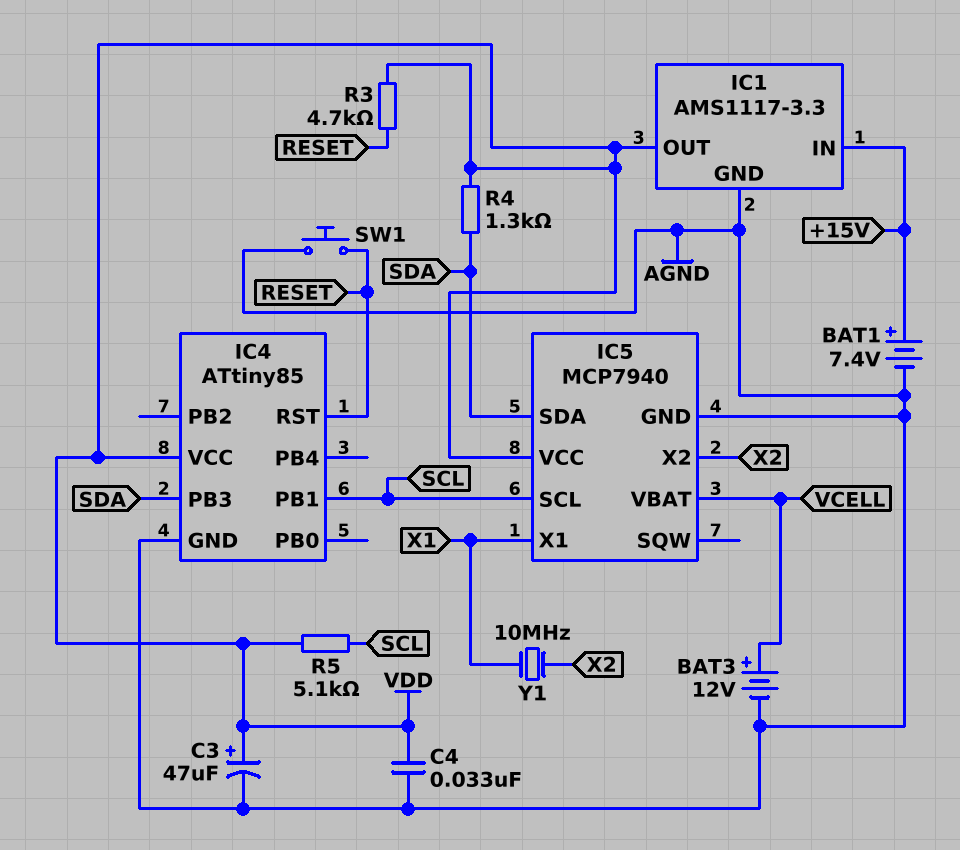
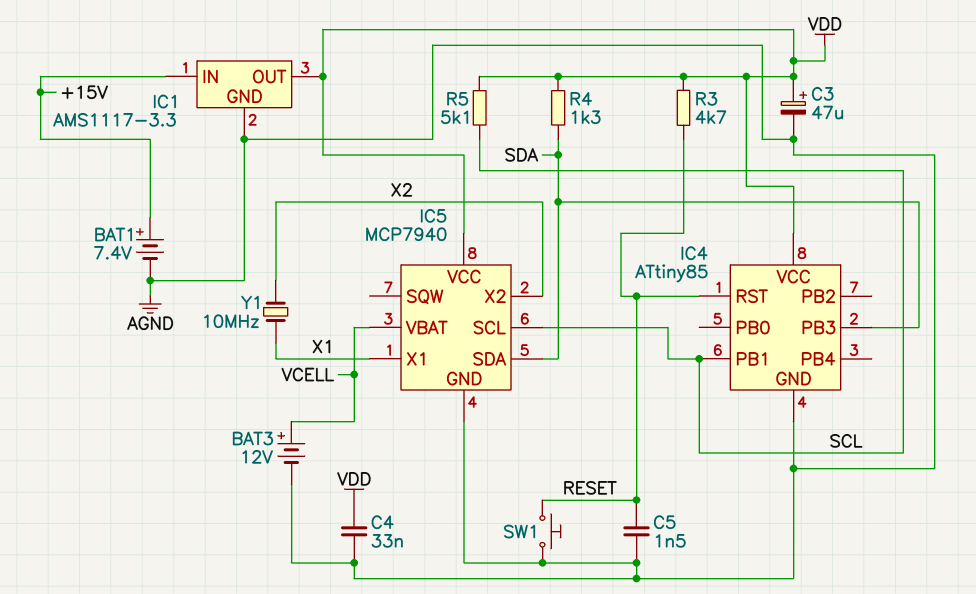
C5: none -> 1.5nF (AGND, RESET)

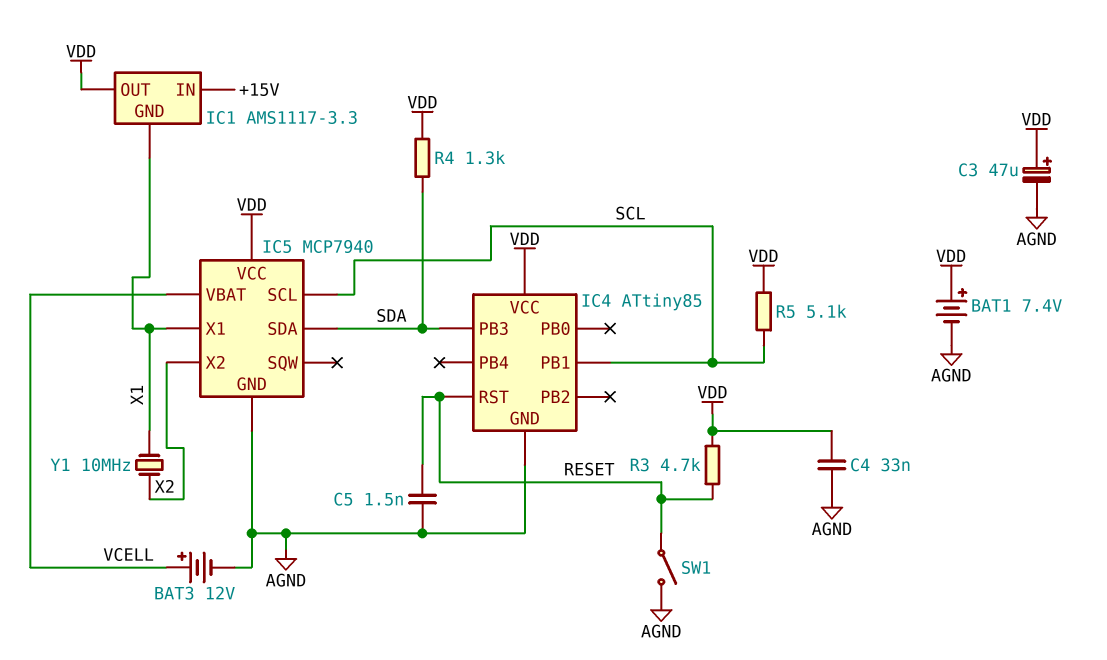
BAT1: 7.4V (plus +15V, minus AGND) -> 7.4V (plus VDD, minus AGND)
IC1 pin GND: AGND -> X1
SW1: button (AGND, RESET) -> switch (AGND, RESET)

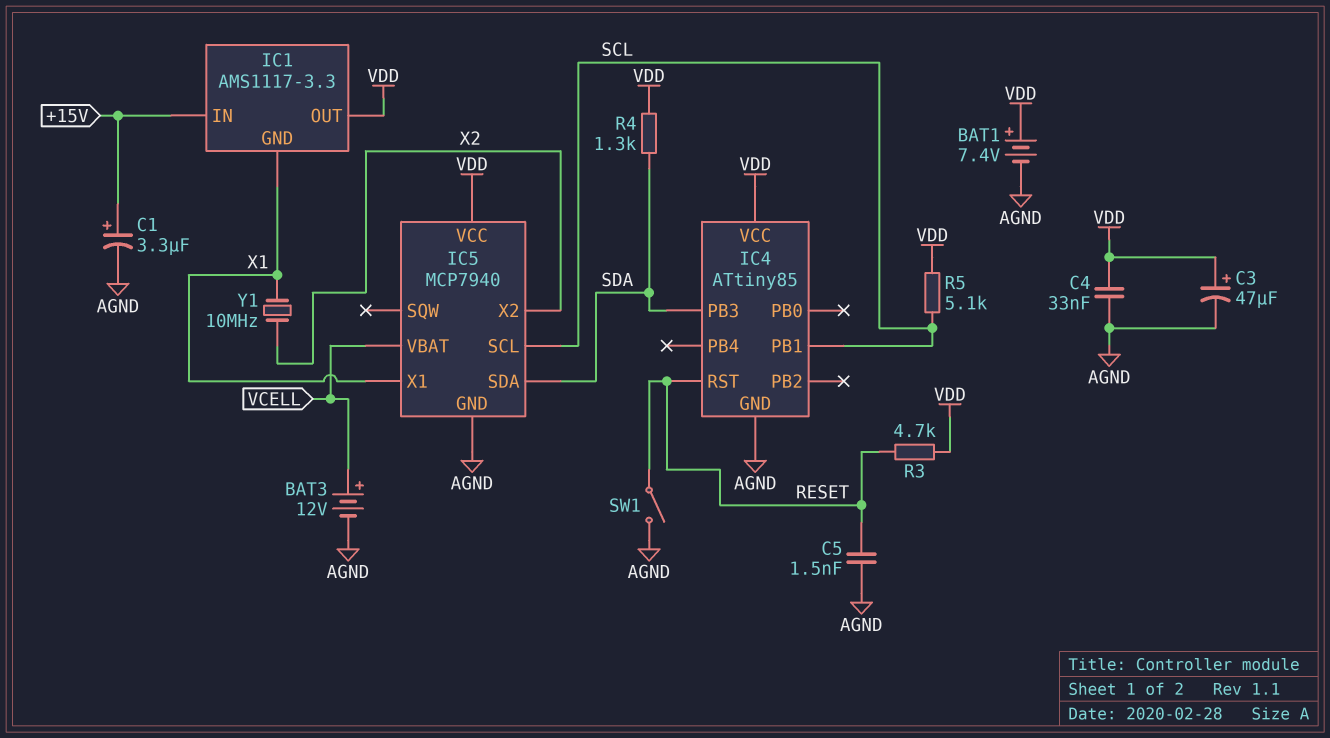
C1: none -> 3.3uF (plus +15V, minus AGND)

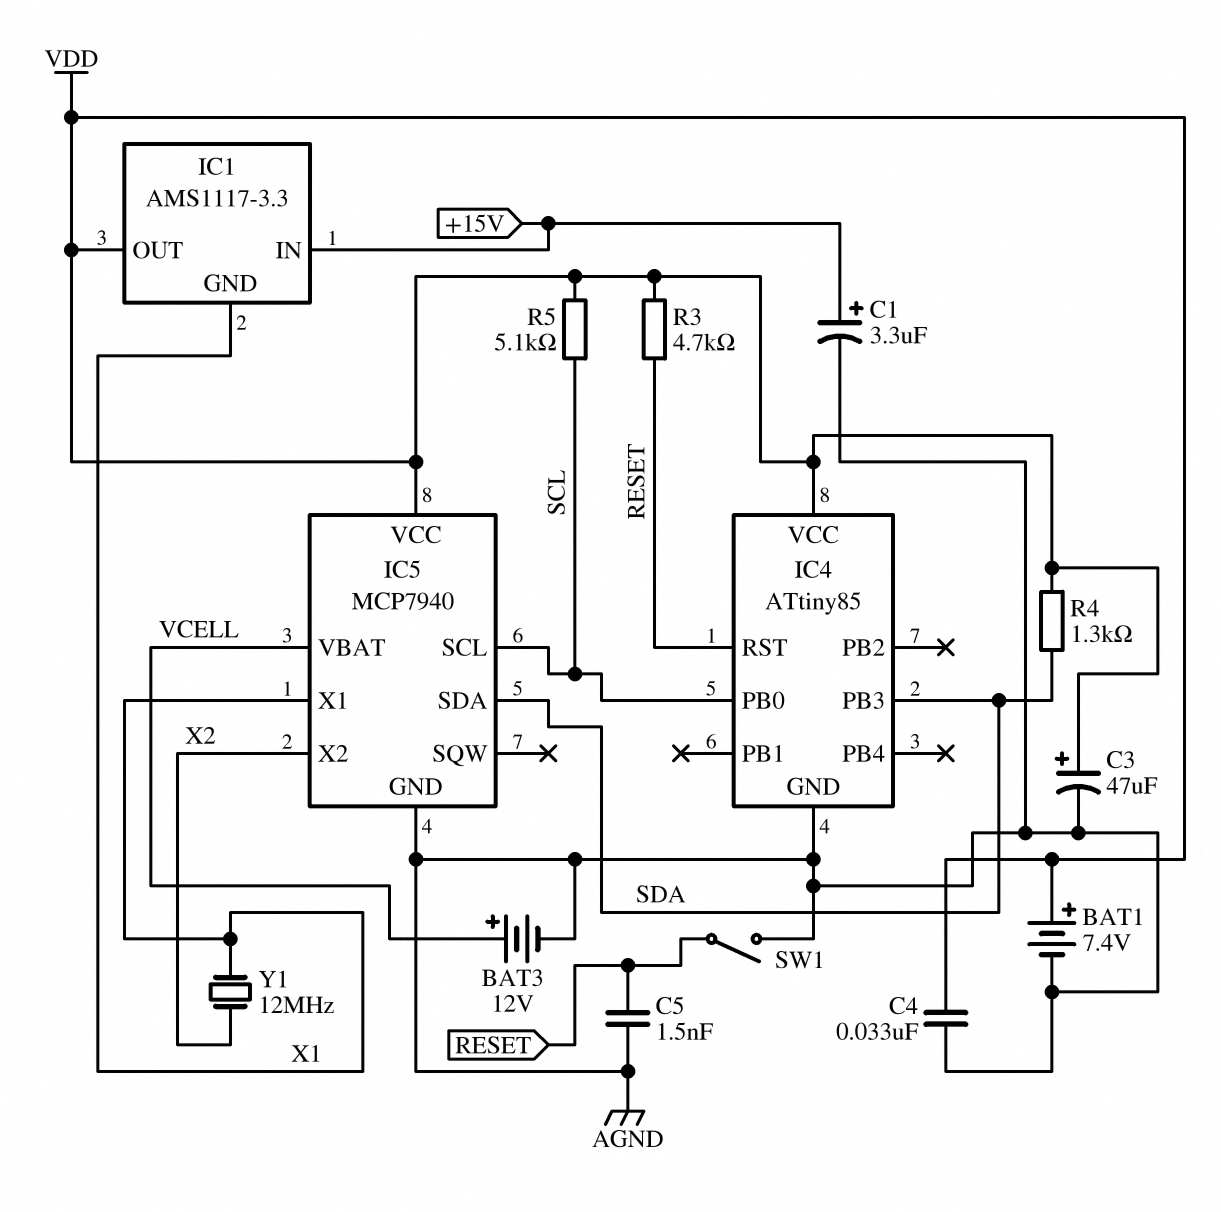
IC4 pin PB0: none -> SCL
IC4 pin PB1: SCL -> none
Y1: 10MHz (X1, X2) -> 12MHz (X1, X2)

